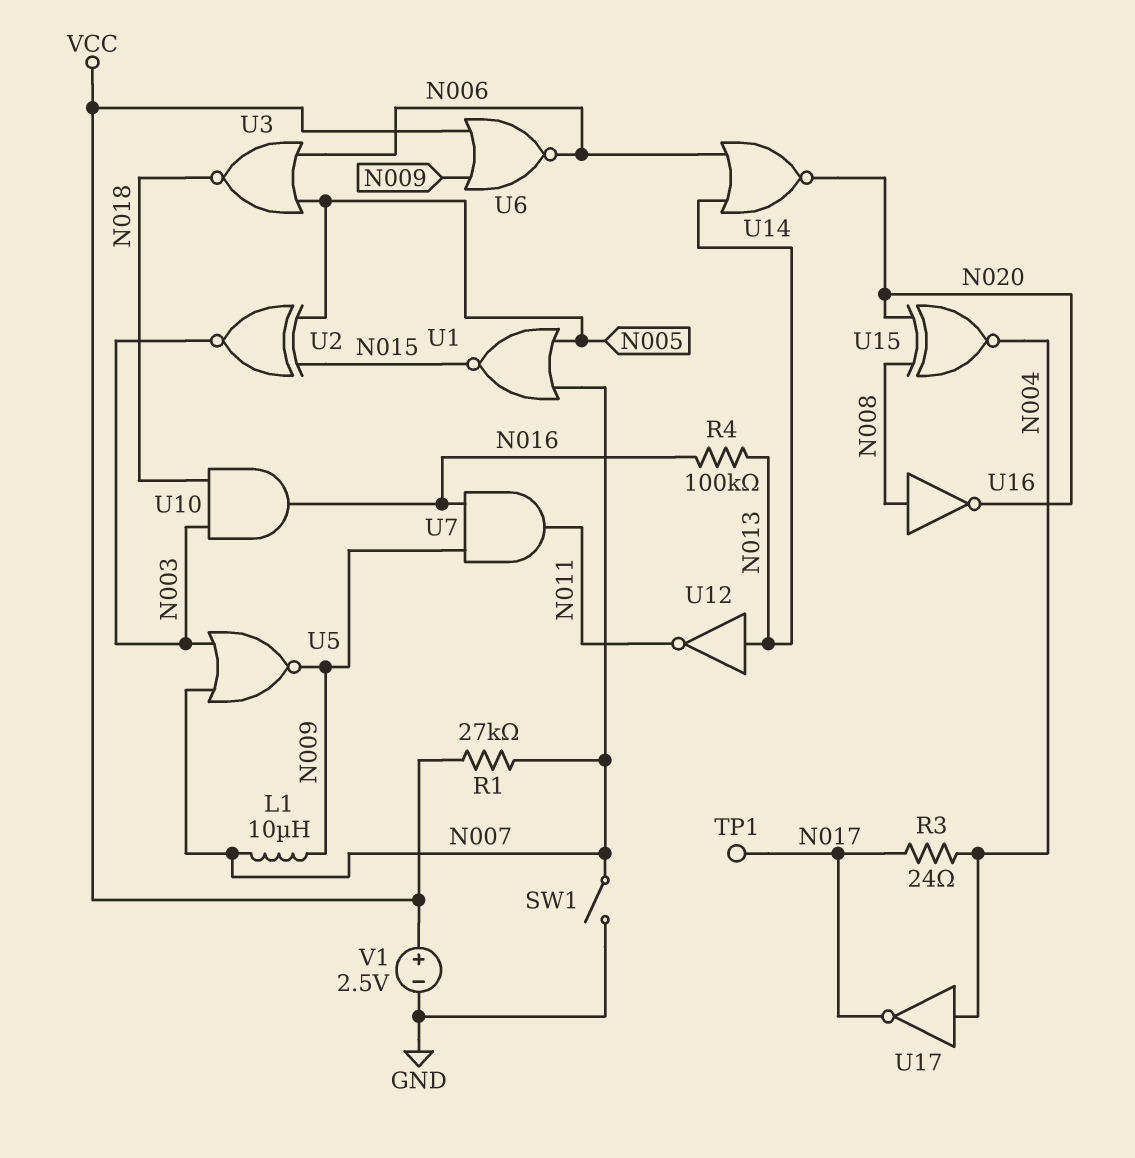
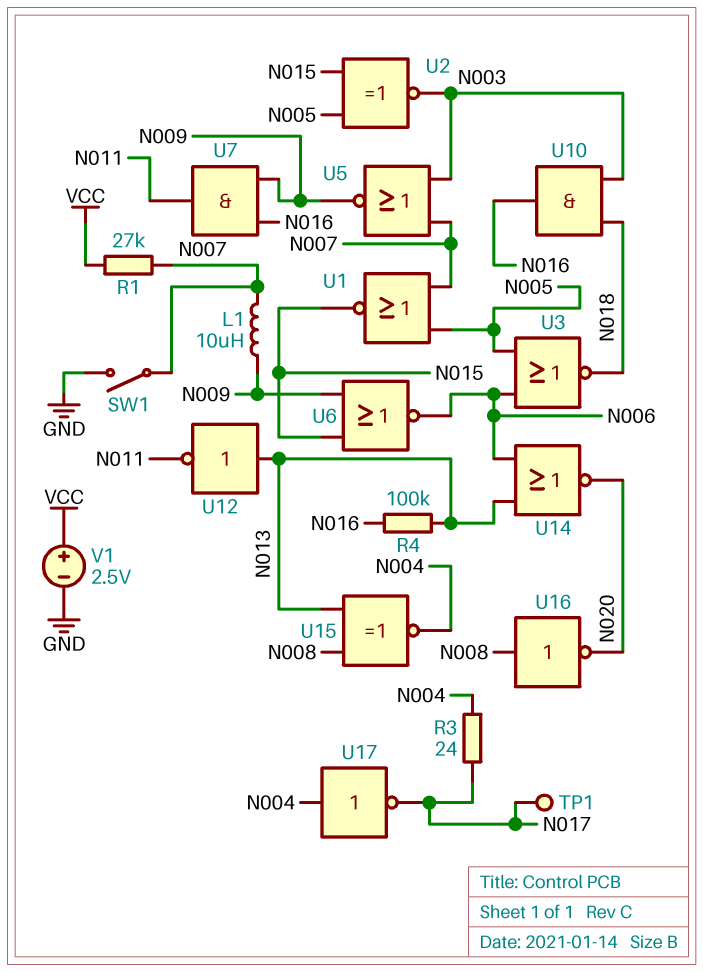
U6: NOR (in N009, in VCC, out N006) -> NOR (in N009, in N015, out N006)
U15: XNOR (in N008, in N020, out N004) -> XNOR (in N008, in N013, out N004)

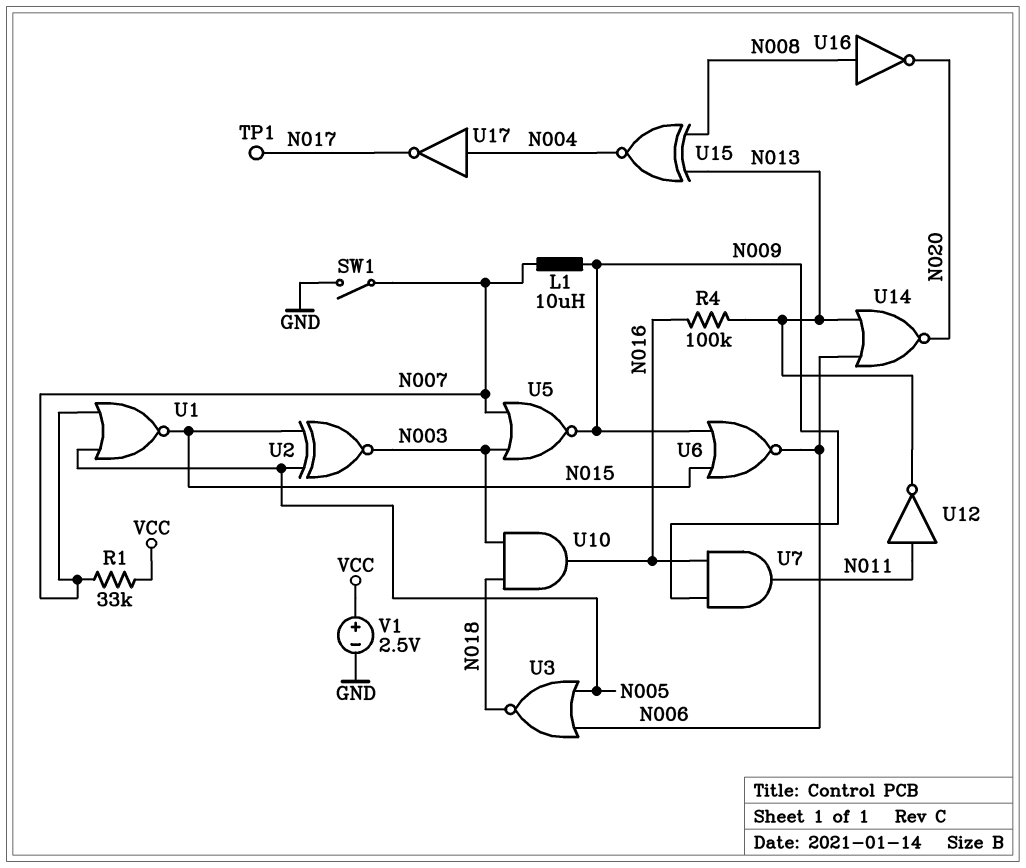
R1: 27k (N007, VCC) -> 33k (N007, VCC)
R3: 24 (N004, N017) -> none
U12: NOT (in N013, out N011) -> NOT (in N011, out N013)

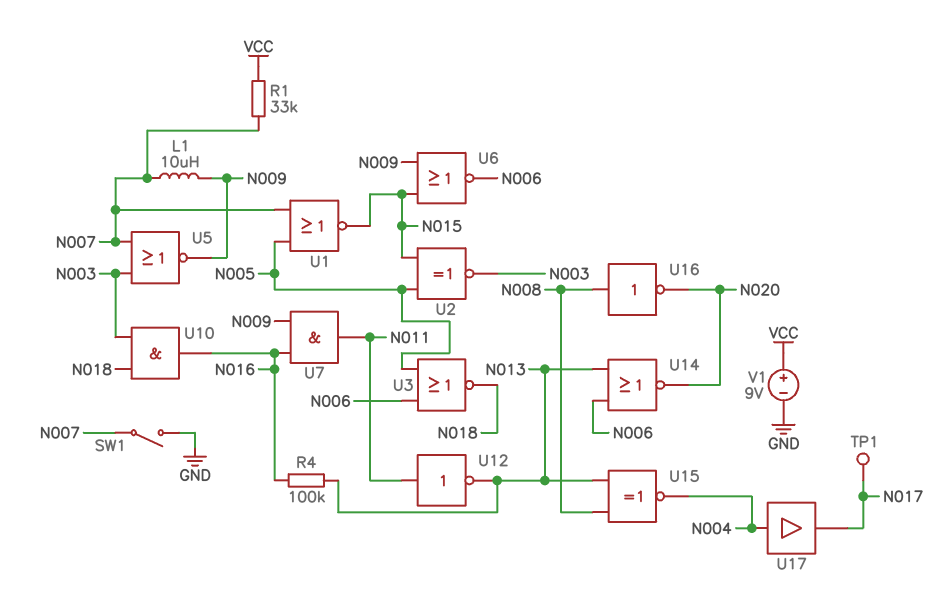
U17: NOT (in N004, out N017) -> buffer (in N004, out N017)
V1: 2.5V (plus VCC, minus GND) -> 9V (plus VCC, minus GND)

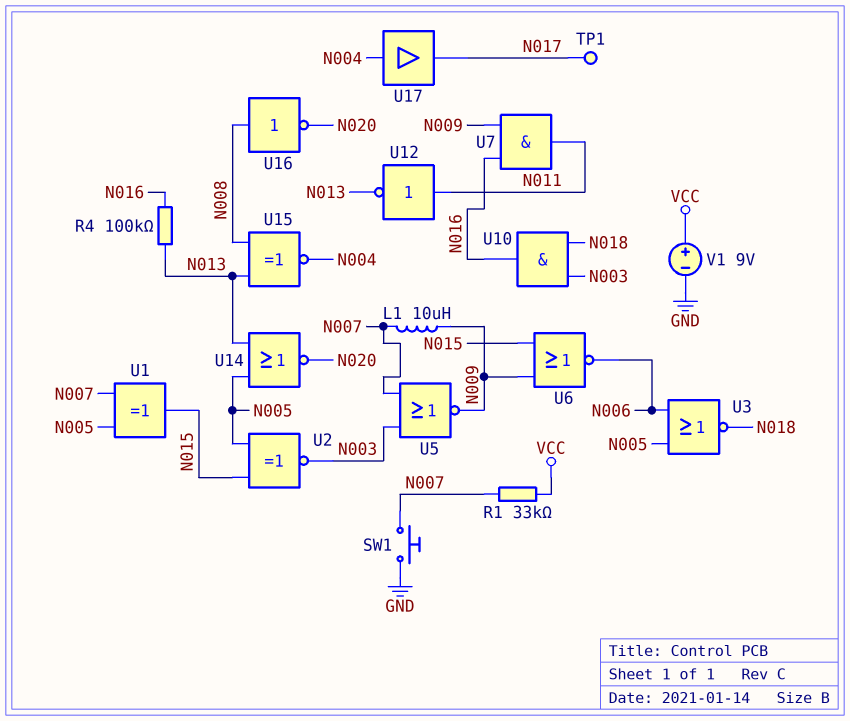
SW1: switch (GND, N007) -> button (GND, N007)
U1: NOR (in N005, in N007, out N015) -> XOR (in N005, in N007, out N015)
U14: NOR (in N006, in N013, out N020) -> NOR (in N005, in N013, out N020)

